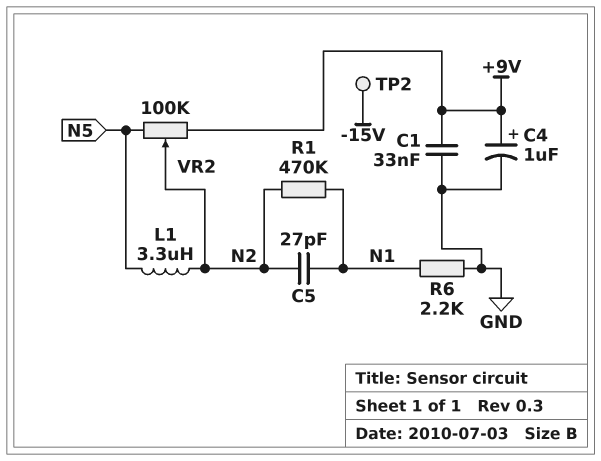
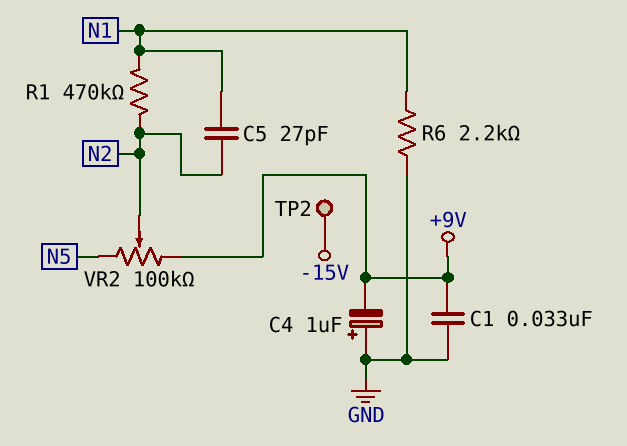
C4: 1uF (plus +9V, minus GND) -> 1uF (plus GND, minus +9V)
L1: 3.3uH (N2, N5) -> none

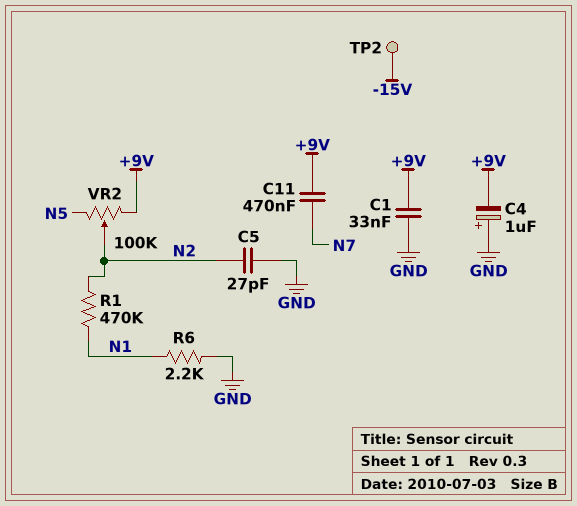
C5: 27pF (N1, N2) -> 27pF (GND, N2)
C11: none -> 470nF (+9V, N7)

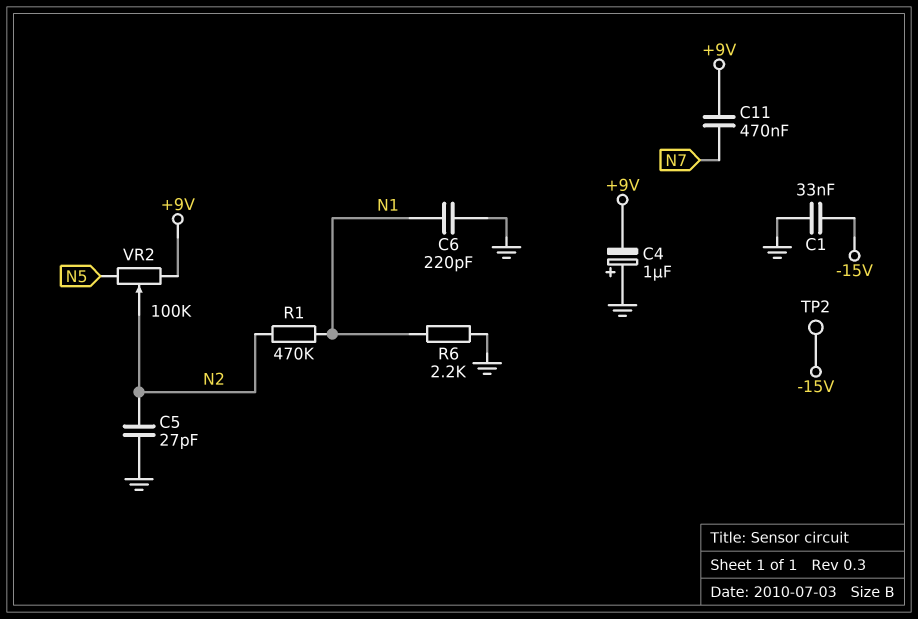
C1: 33nF (+9V, GND) -> 33nF (-15V, GND)
C6: none -> 220pF (GND, N1)

